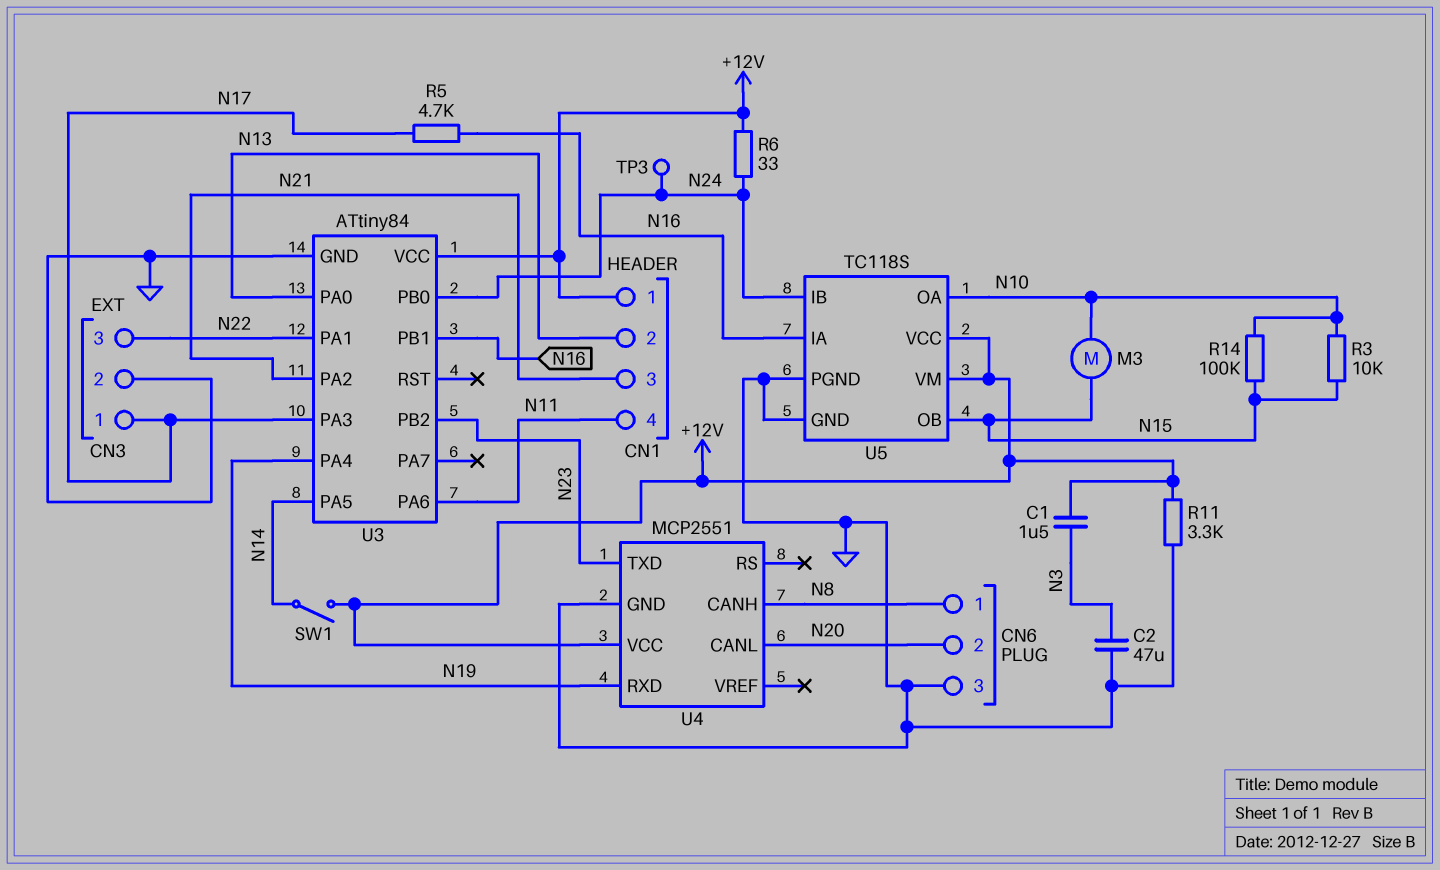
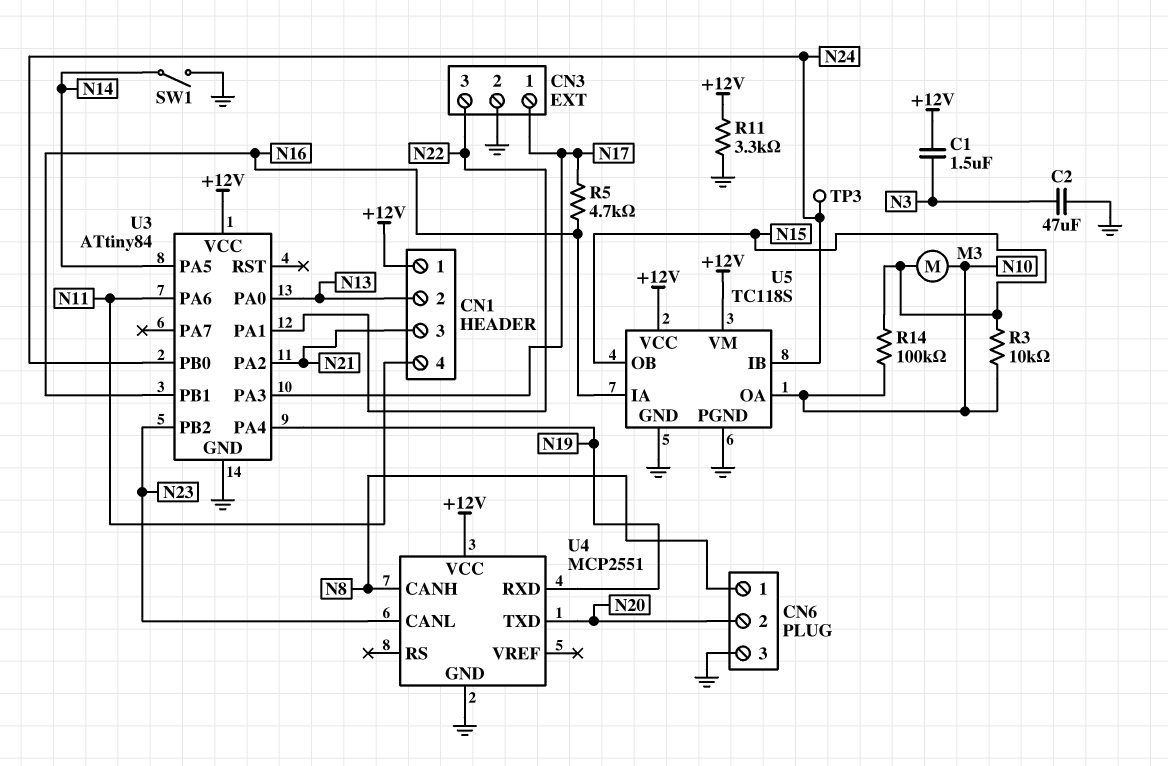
R6: 33 (+12V, N24) -> none
SW1: switch (+12V, N14) -> switch (GND, N14)
U4 pin CANL: N20 -> N23
U4 pin TXD: N23 -> N20

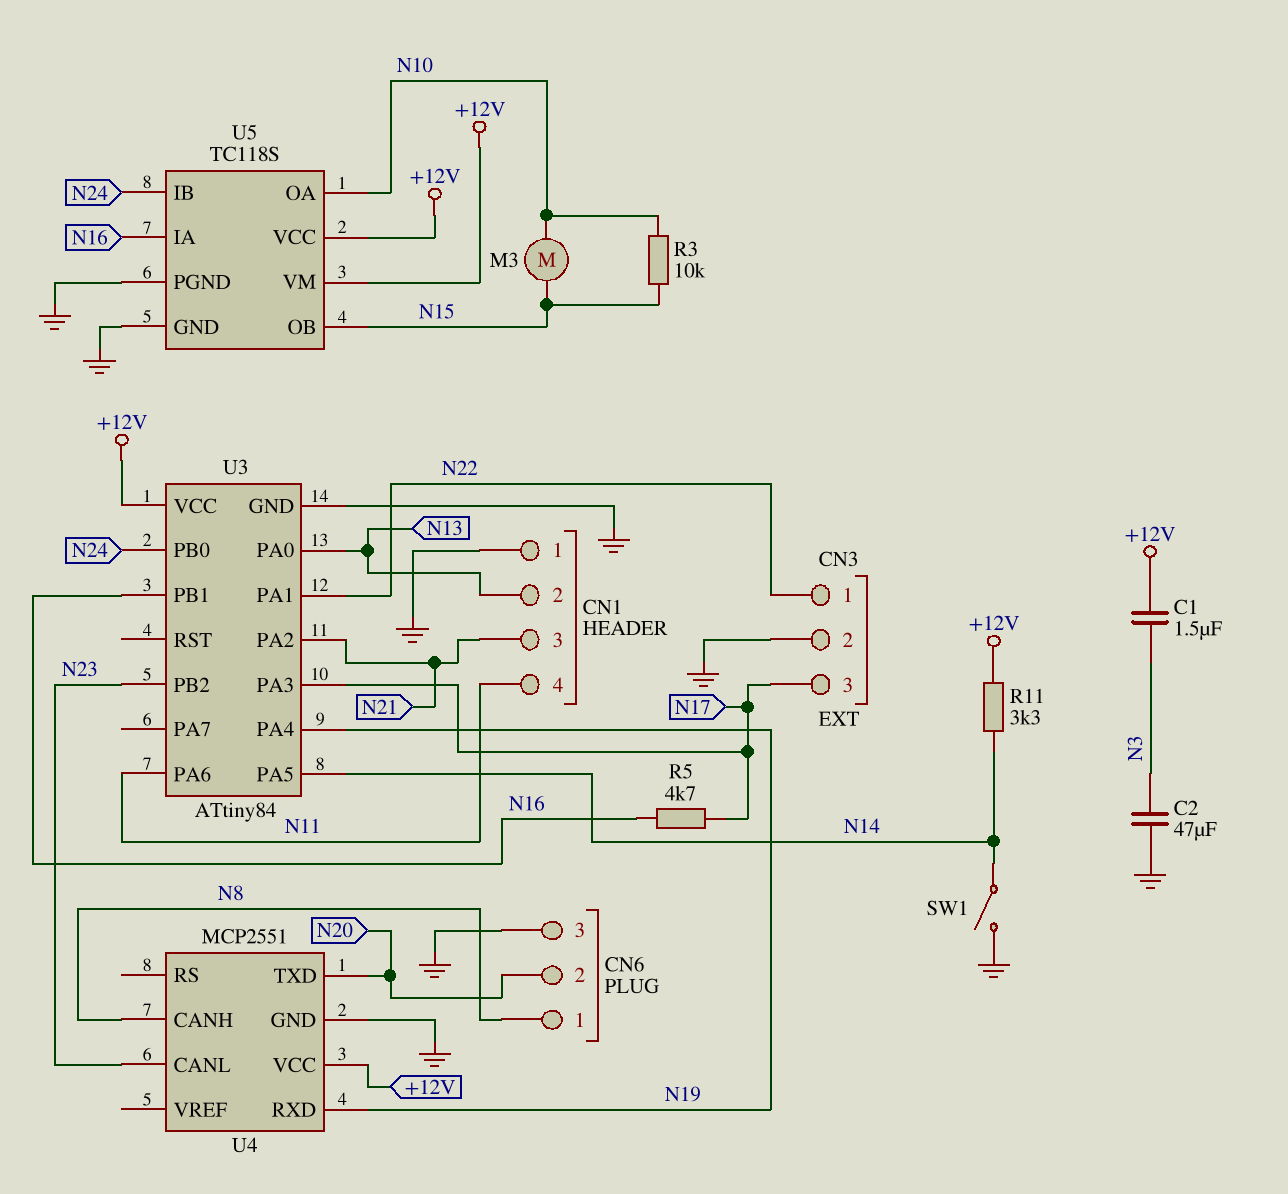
CN1 pin 1: +12V -> GND
CN3 pin 1: N17 -> N22
CN3 pin 3: N22 -> N17
R11: 3.3k (+12V, GND) -> 3.3k (+12V, N14)
R14: 100k (N10, N15) -> none
TP3: test point (N24) -> none

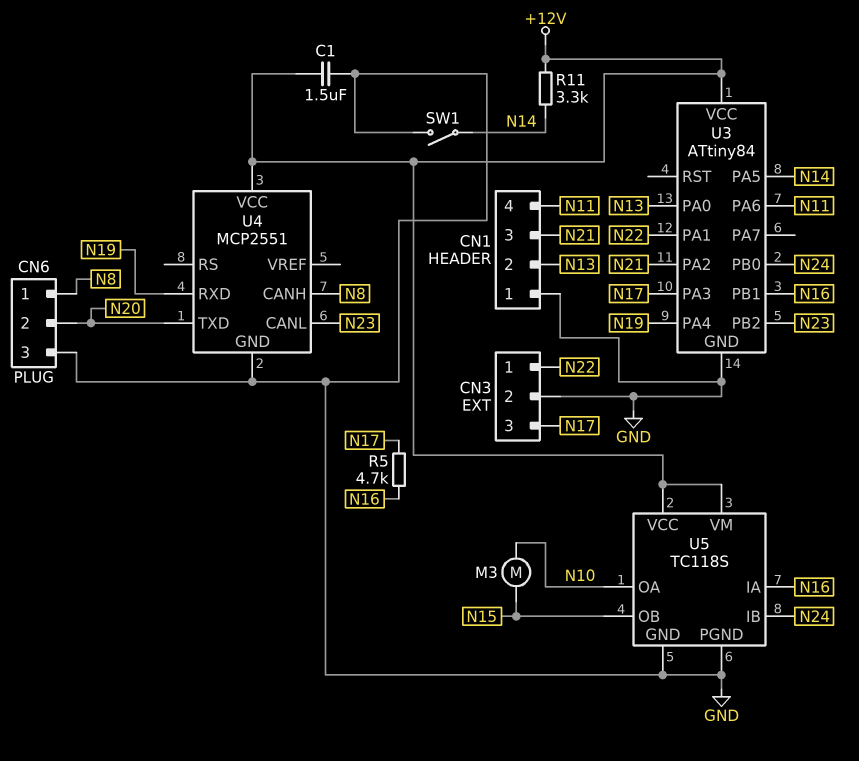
C1: 1.5uF (+12V, N3) -> 1.5uF (+12V, GND)
C2: 47uF (GND, N3) -> none
R3: 10k (N10, N15) -> none

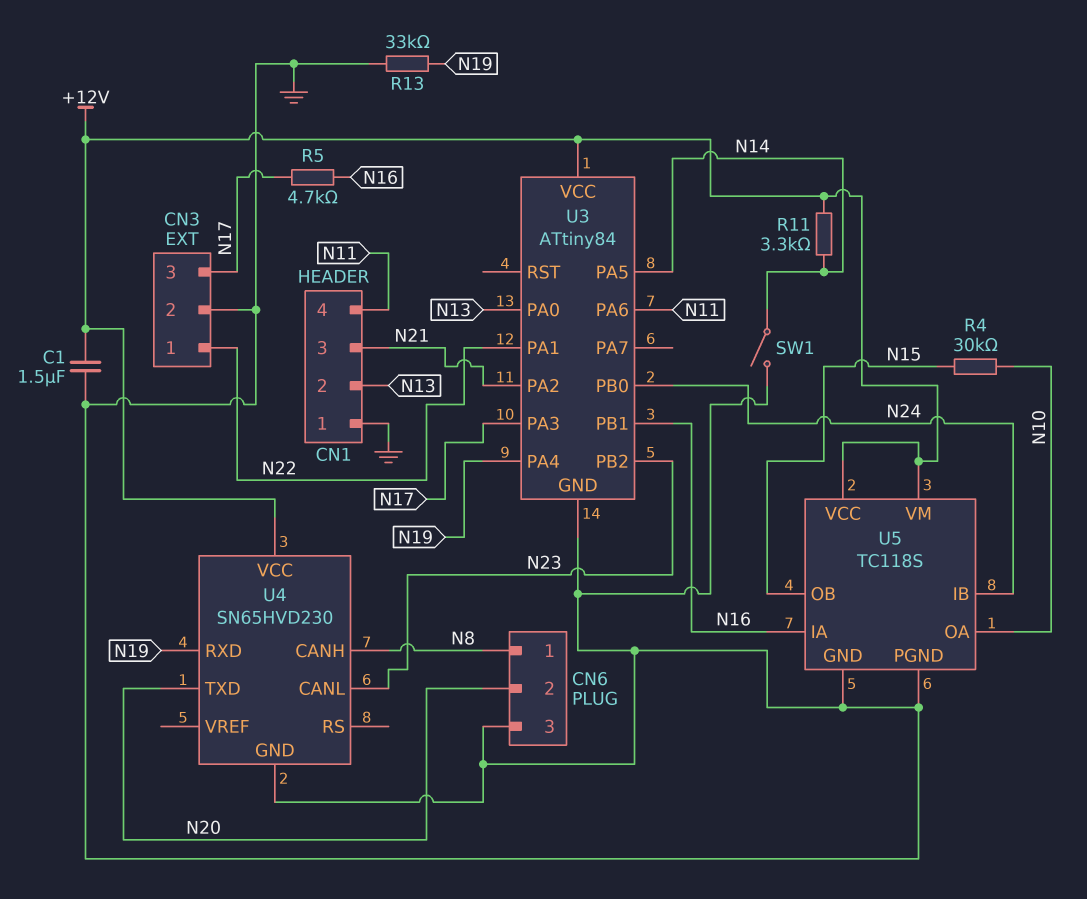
M3: motor (N10, N15) -> none
R4: none -> 30k (N10, N15)
R13: none -> 33k (GND, N19)
U4: MCP2551 -> SN65HVD230

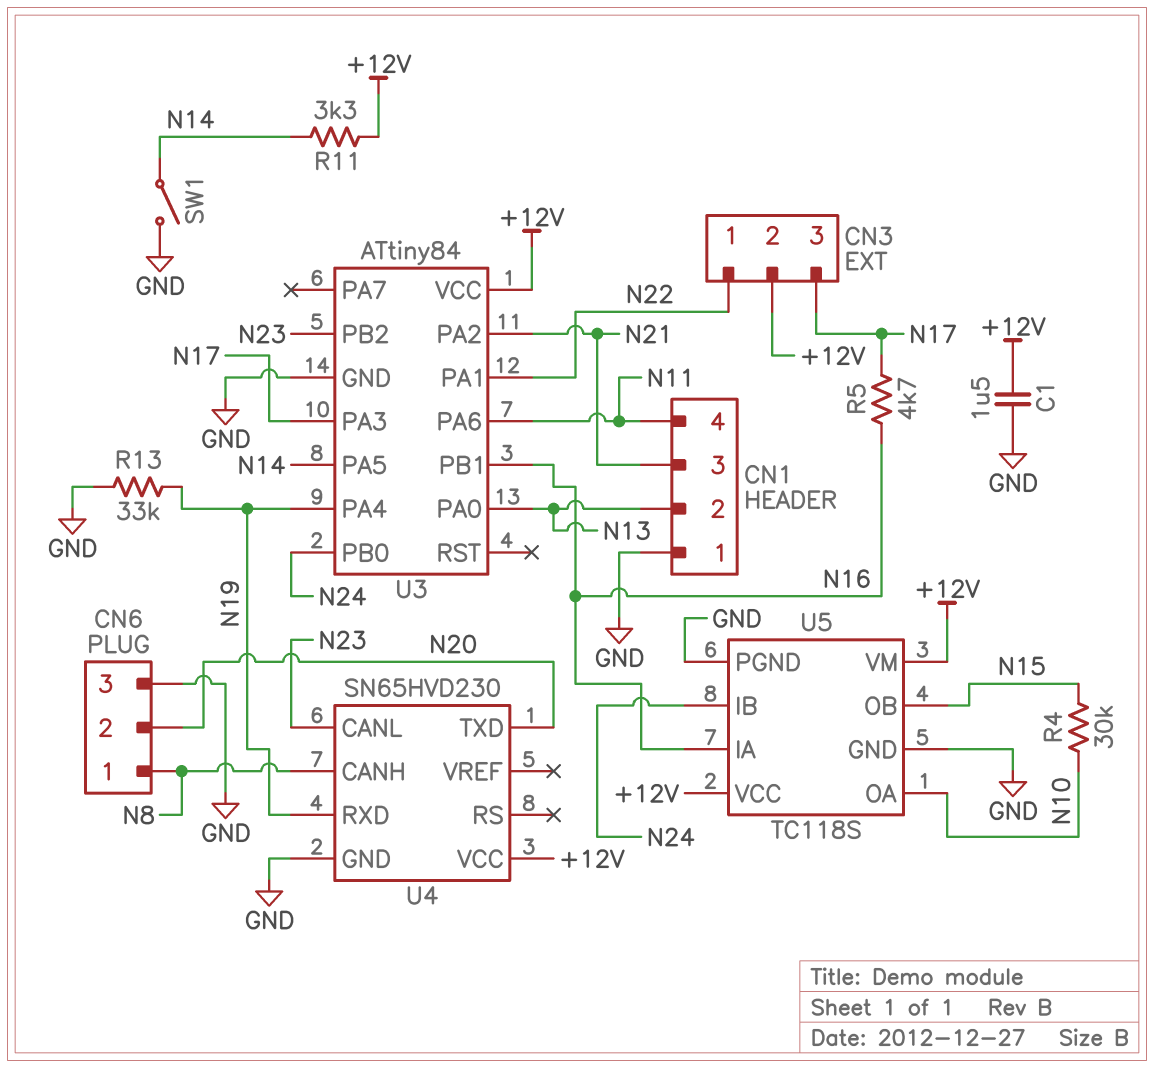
CN3 pin 2: GND -> +12V

